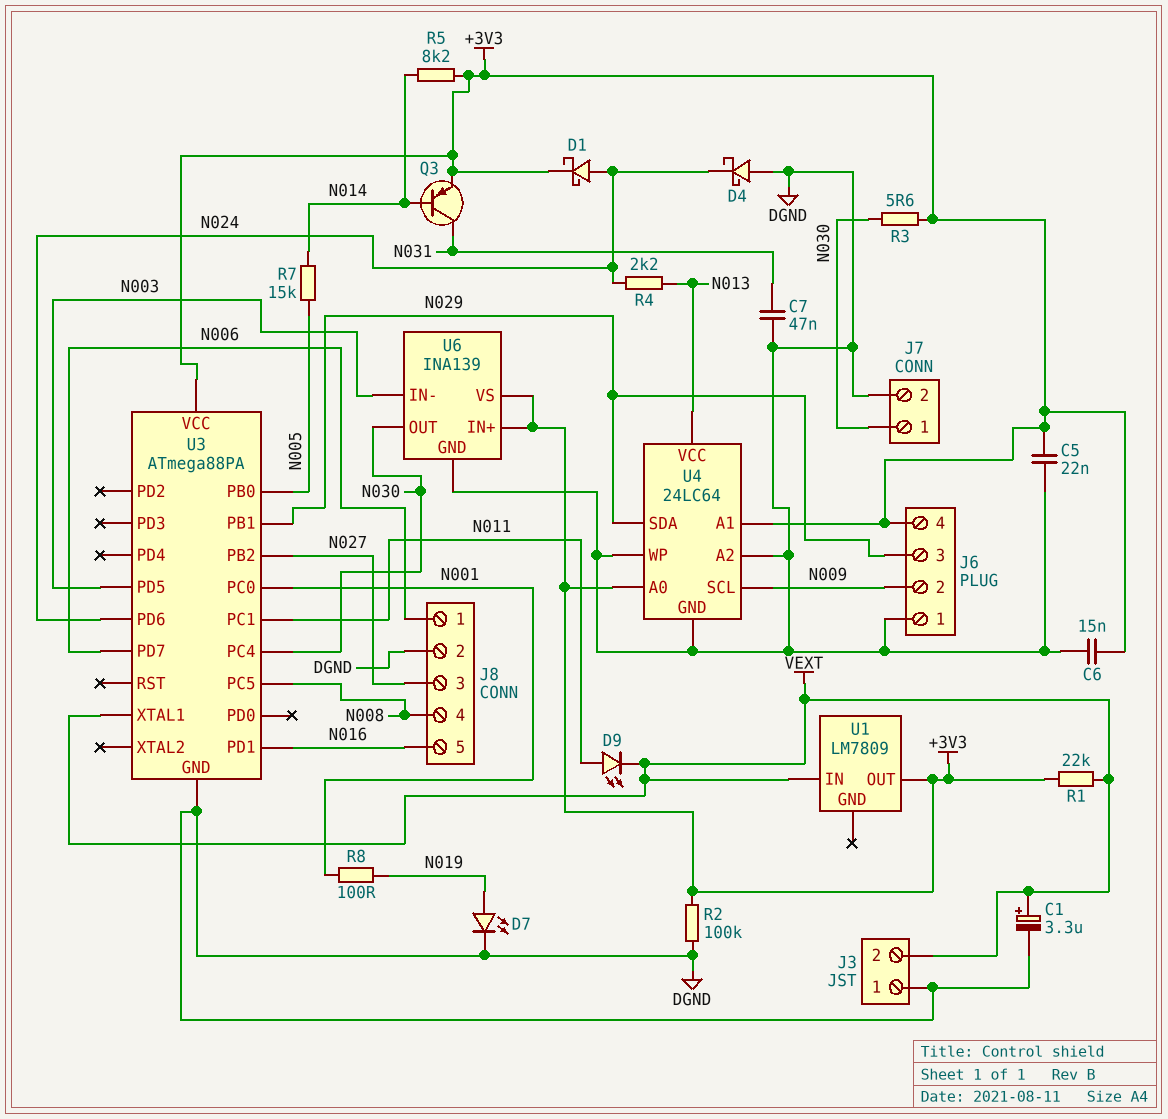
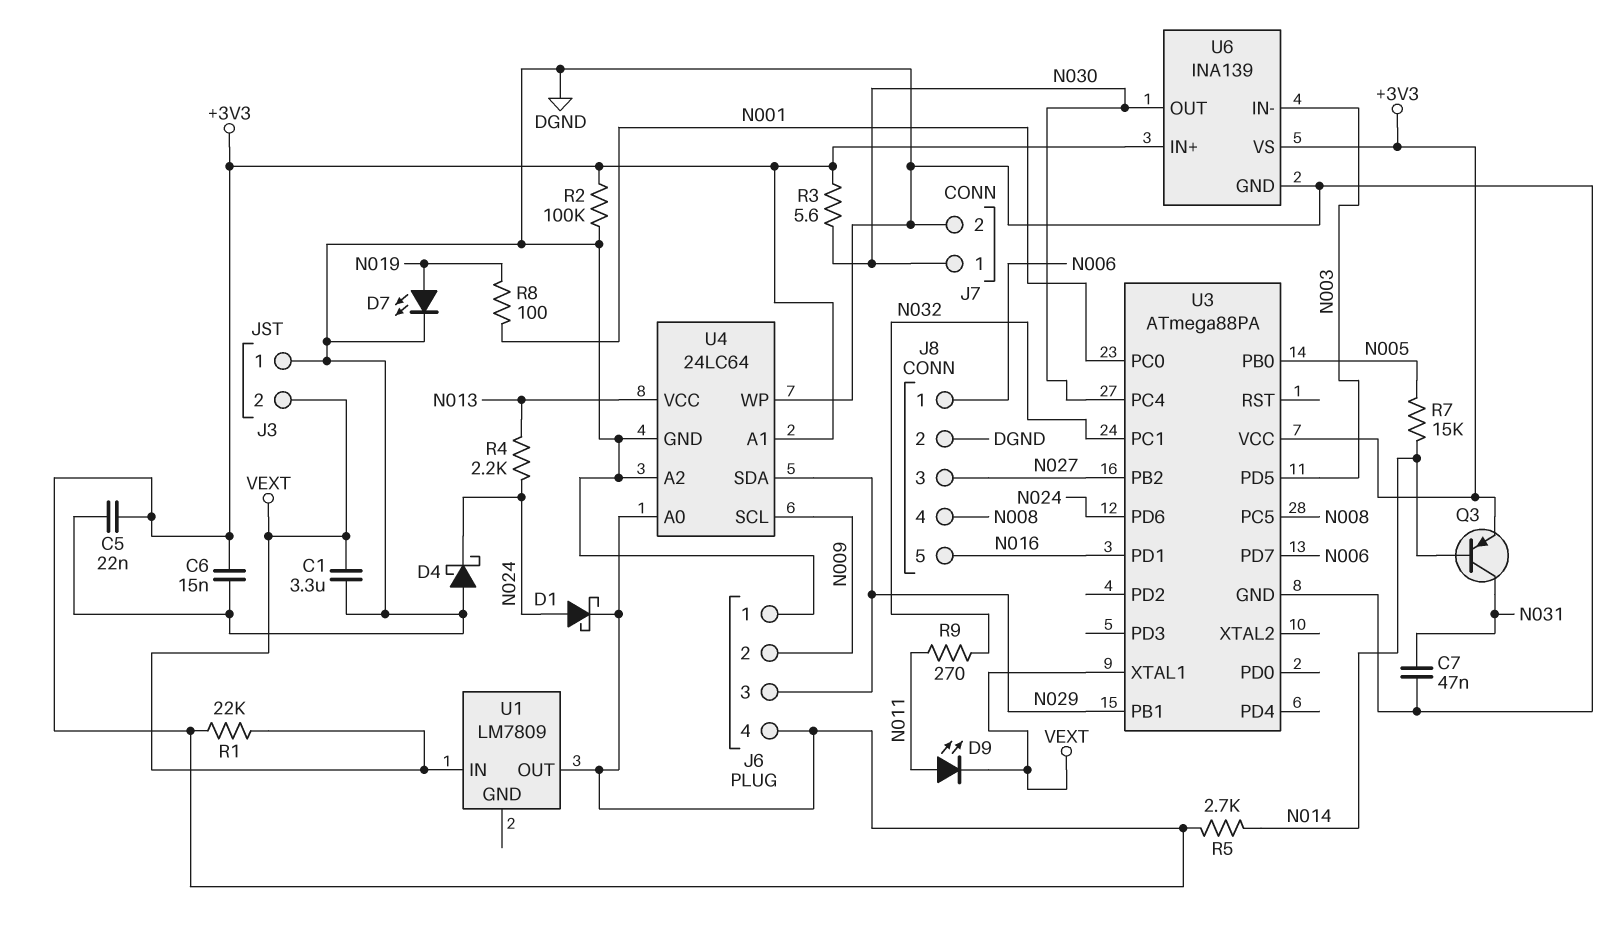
C1: 3.3uF (plus VEXT, minus DGND) -> 3.3uF (DGND, VEXT)
R5: 8.2k (+3V3, N014) -> 2.7k (+3V3, N014)
R9: none -> 270 (N011, N032)
U3 pin PC1: N011 -> N032

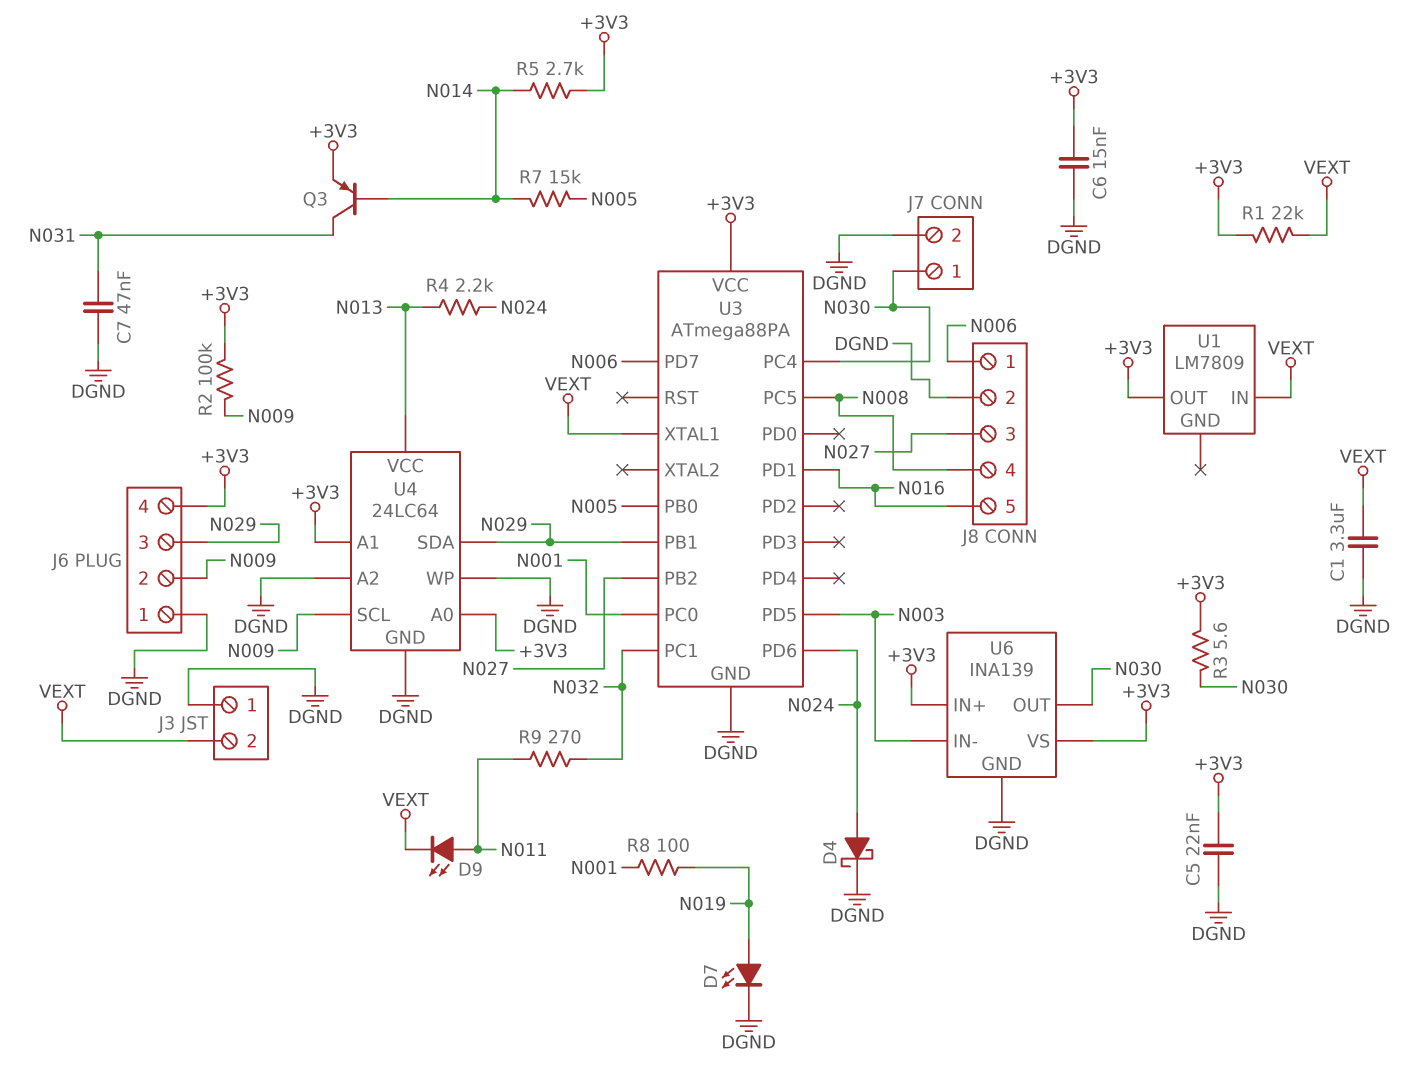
D1: schottky (A N024, K +3V3) -> none
D4: schottky (A DGND, K N024) -> schottky (A N024, K DGND)
R2: 100k (+3V3, DGND) -> 100k (+3V3, N009)

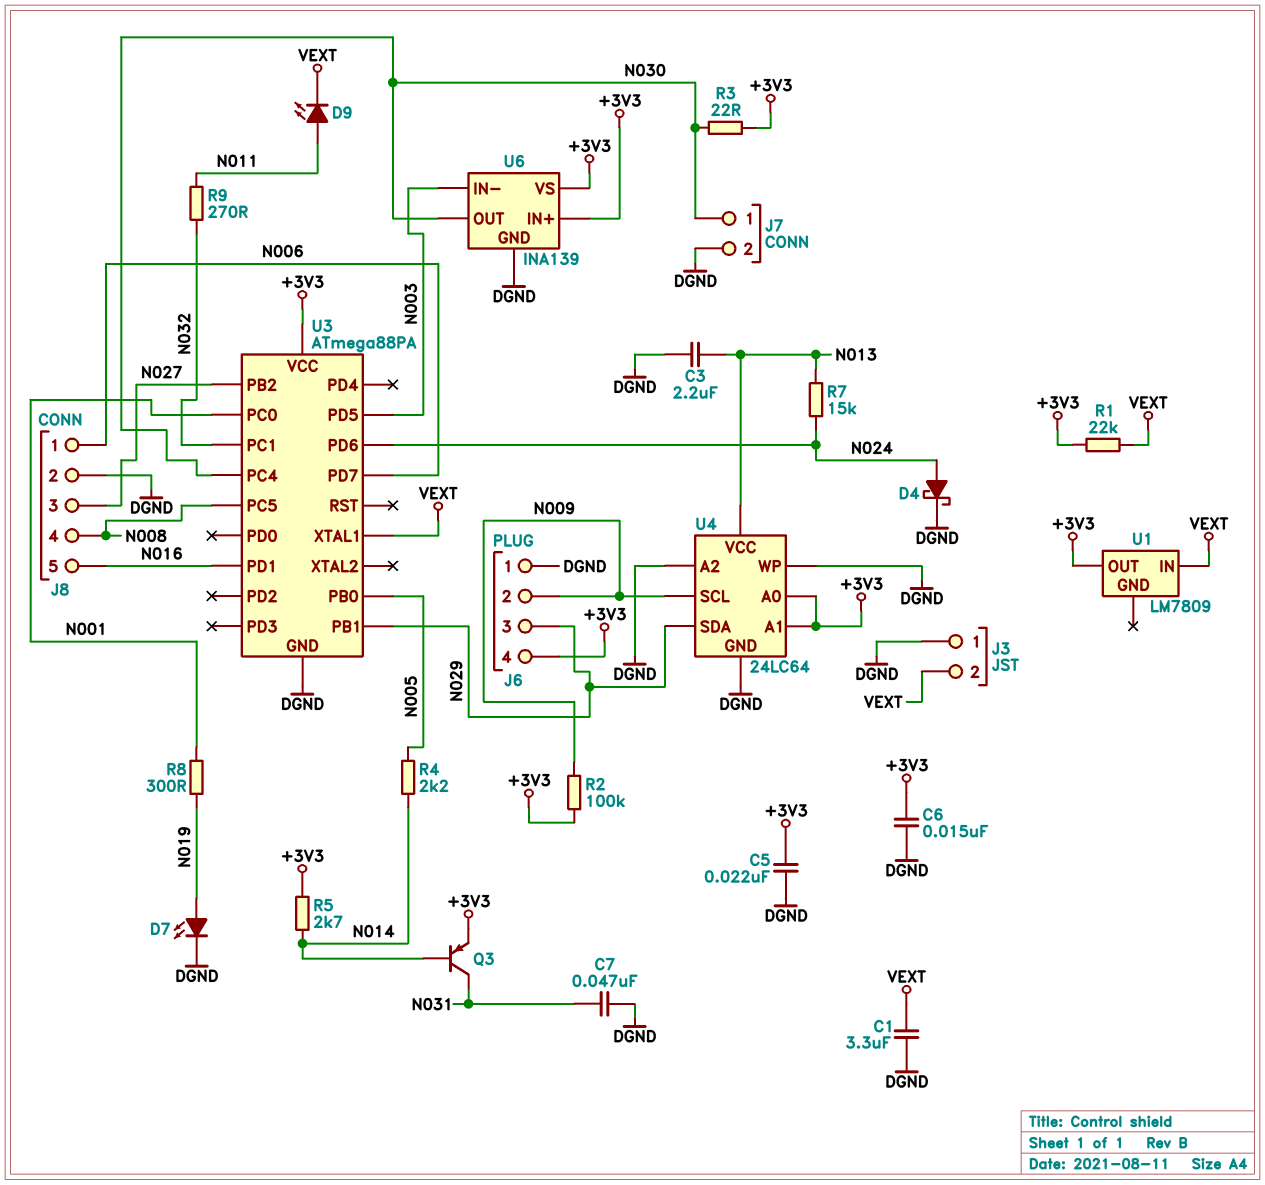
C3: none -> 2.2uF (DGND, N013)
R3: 5.6 (+3V3, N030) -> 22 (+3V3, N030)
R4: 2.2k (N013, N024) -> 2.2k (N005, N014)
R7: 15k (N005, N014) -> 15k (N013, N024)
R8: 100 (N001, N019) -> 300 (N001, N019)

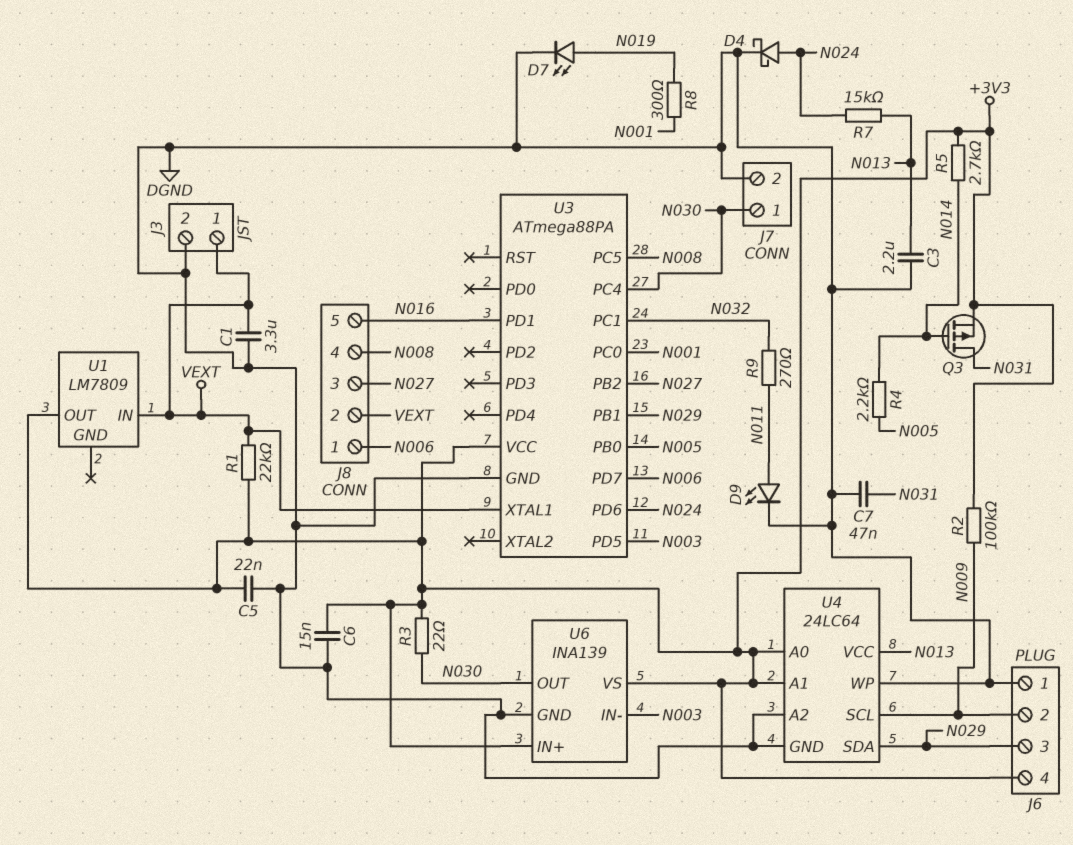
D9: LED (A N011, K VEXT) -> LED (A N011, K DGND)
J3 pin 1: DGND -> VEXT
J3 pin 2: VEXT -> DGND
J8 pin 2: DGND -> VEXT
Q3: PNP (B N014, C N031, E +3V3) -> PMOS (G N014, D N031, S +3V3)

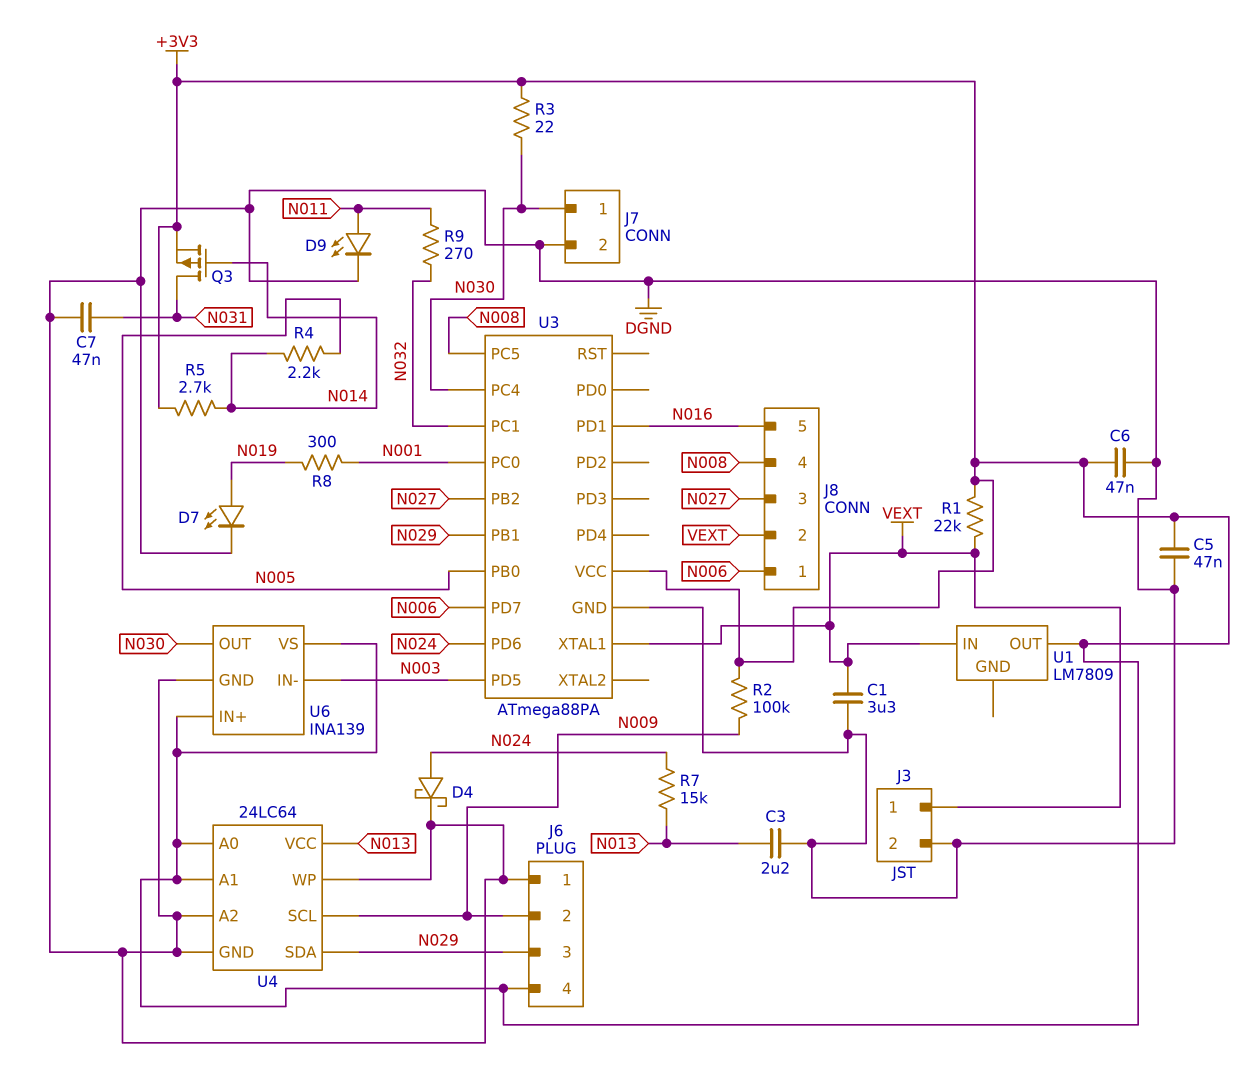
C5: 22nF (+3V3, DGND) -> 47nF (+3V3, DGND)
C6: 15nF (+3V3, DGND) -> 47nF (+3V3, DGND)

